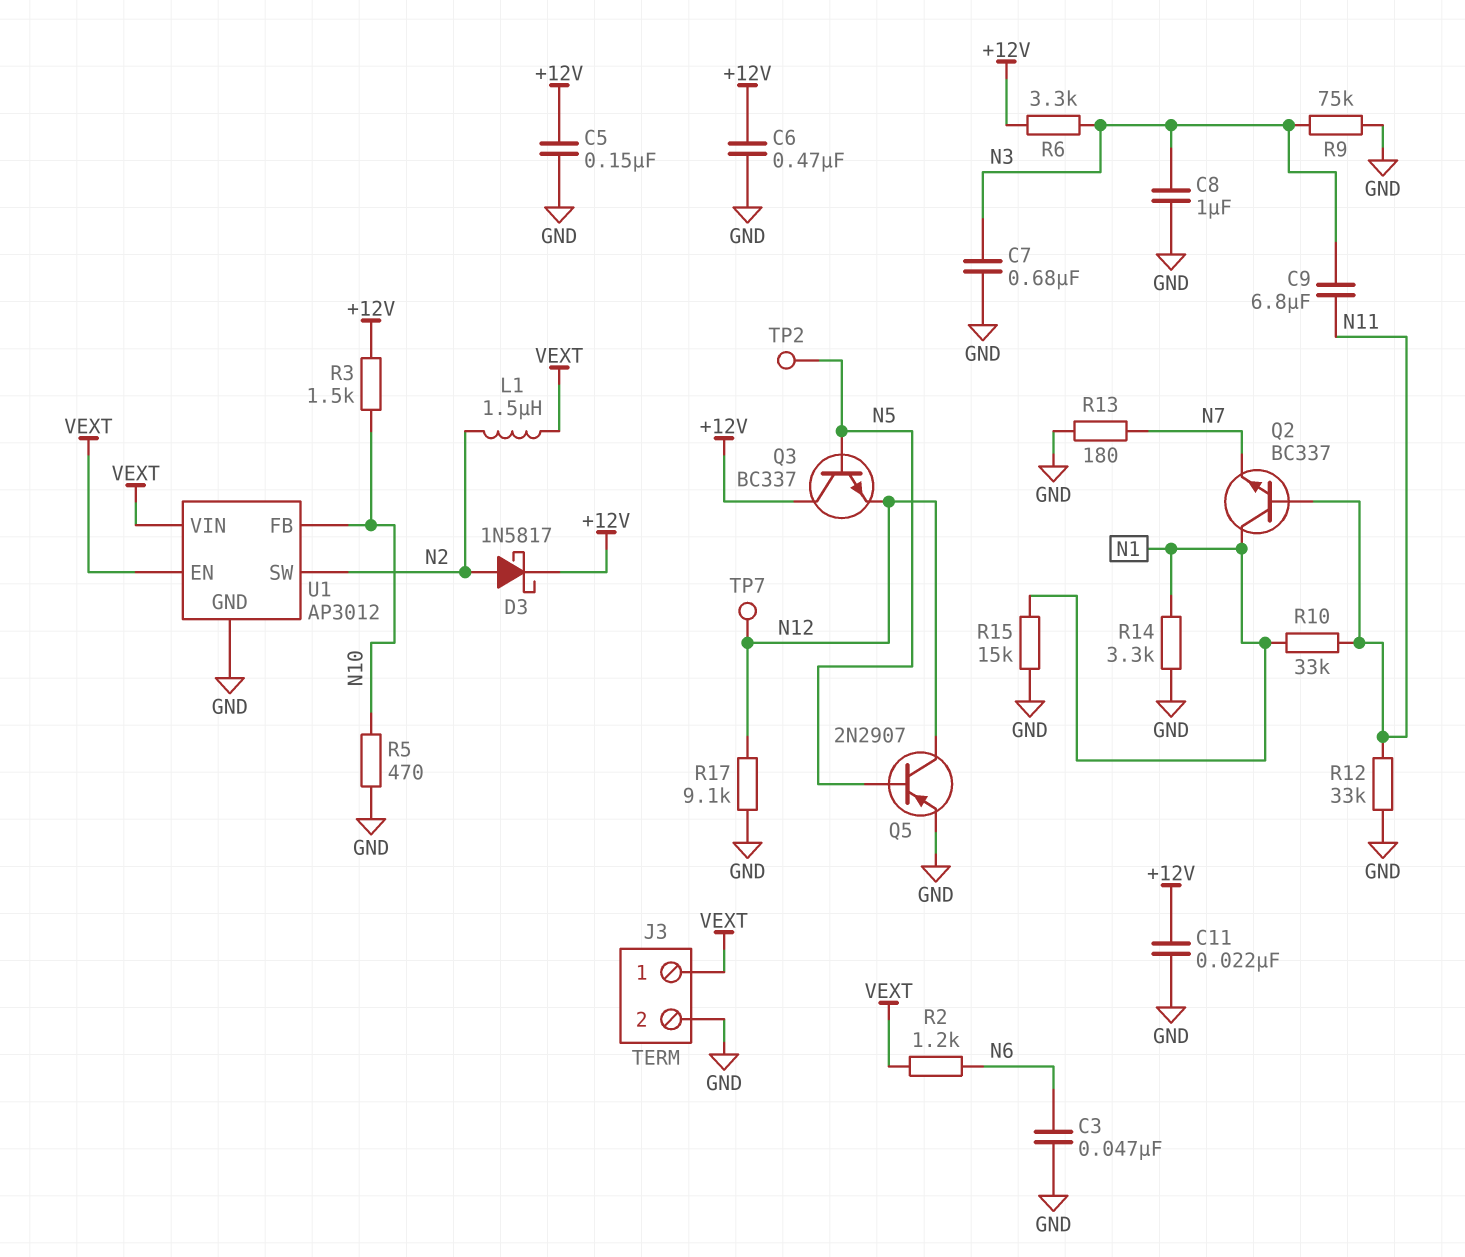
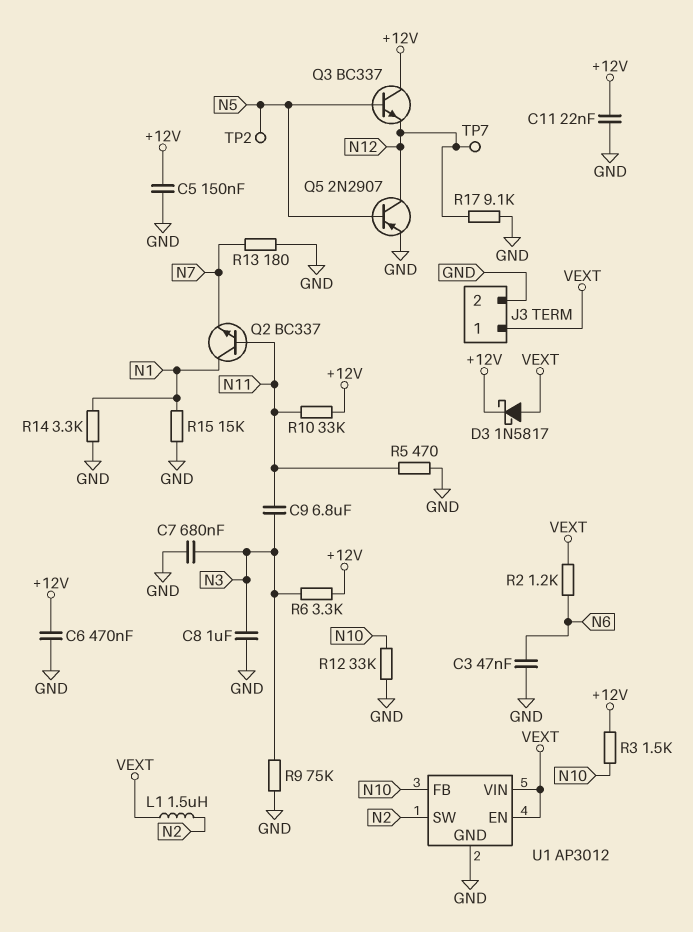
D3: schottky 1N5817 (A N2, K +12V) -> schottky 1N5817 (A VEXT, K +12V)
R5: 470 (GND, N10) -> 470 (GND, N11)
R10: 33k (N1, N11) -> 33k (+12V, N11)
R12: 33k (GND, N11) -> 33k (GND, N10)

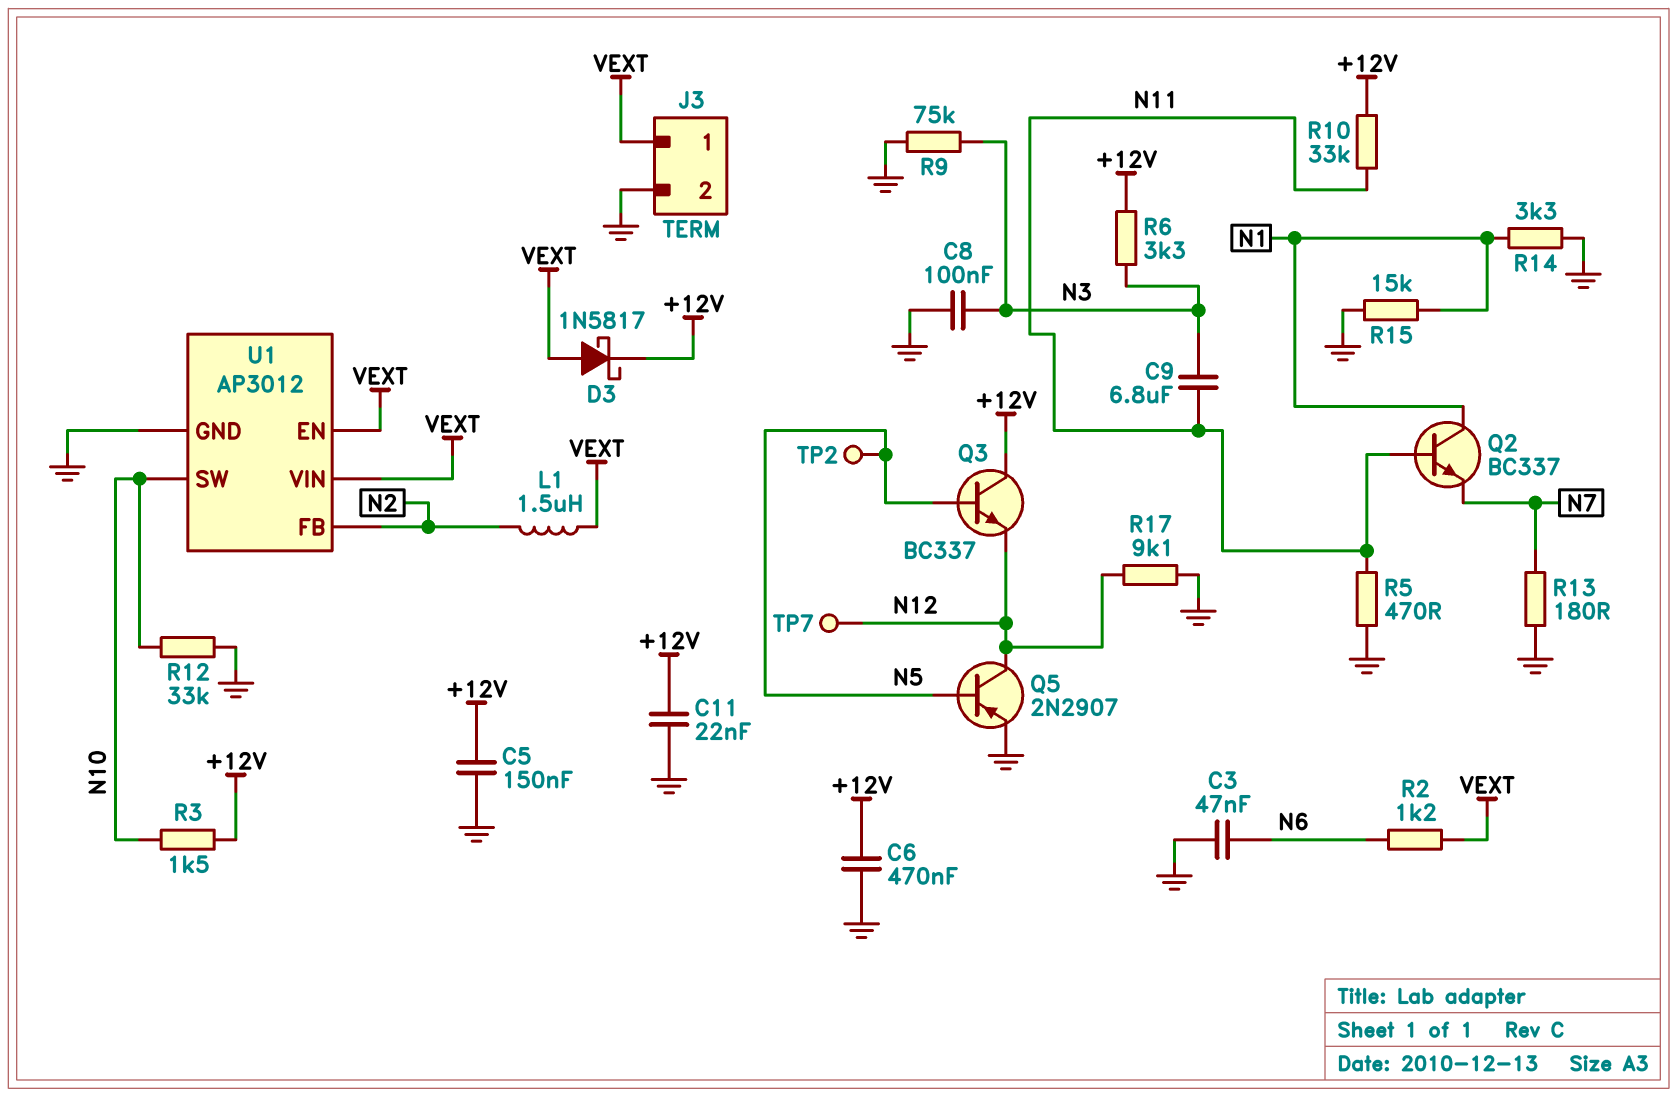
C7: 680nF (GND, N3) -> none
C8: 1uF (GND, N3) -> 100nF (GND, N3)
U1 pin FB: N10 -> N2
U1 pin SW: N2 -> N10

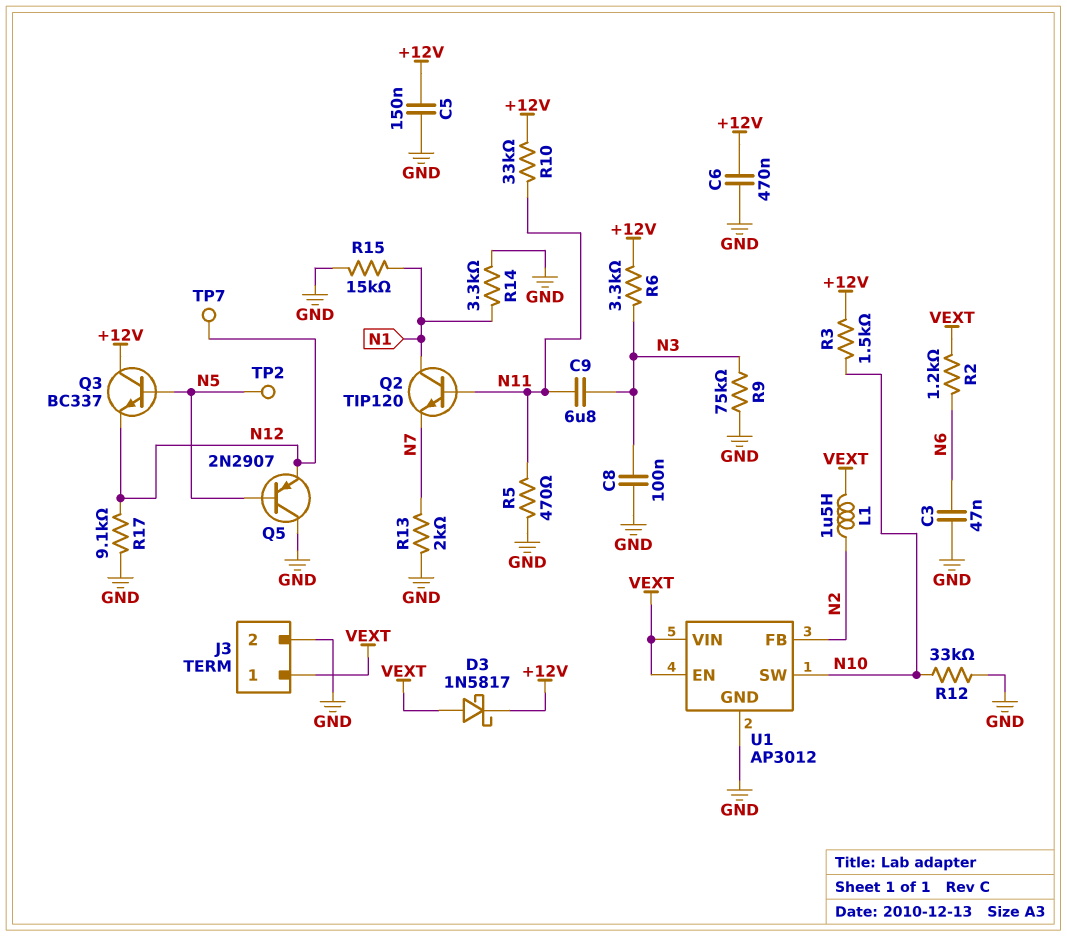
C11: 22nF (+12V, GND) -> none
Q2: NPN BC337 (B N11, C N1, E N7) -> NPN TIP120 (B N11, C N1, E N7)
Q5: PNP 2N2907 (B N5, C N12, E GND) -> PNP 2N2907 (B N5, C GND, E N12)
R13: 180 (GND, N7) -> 2k (GND, N7)

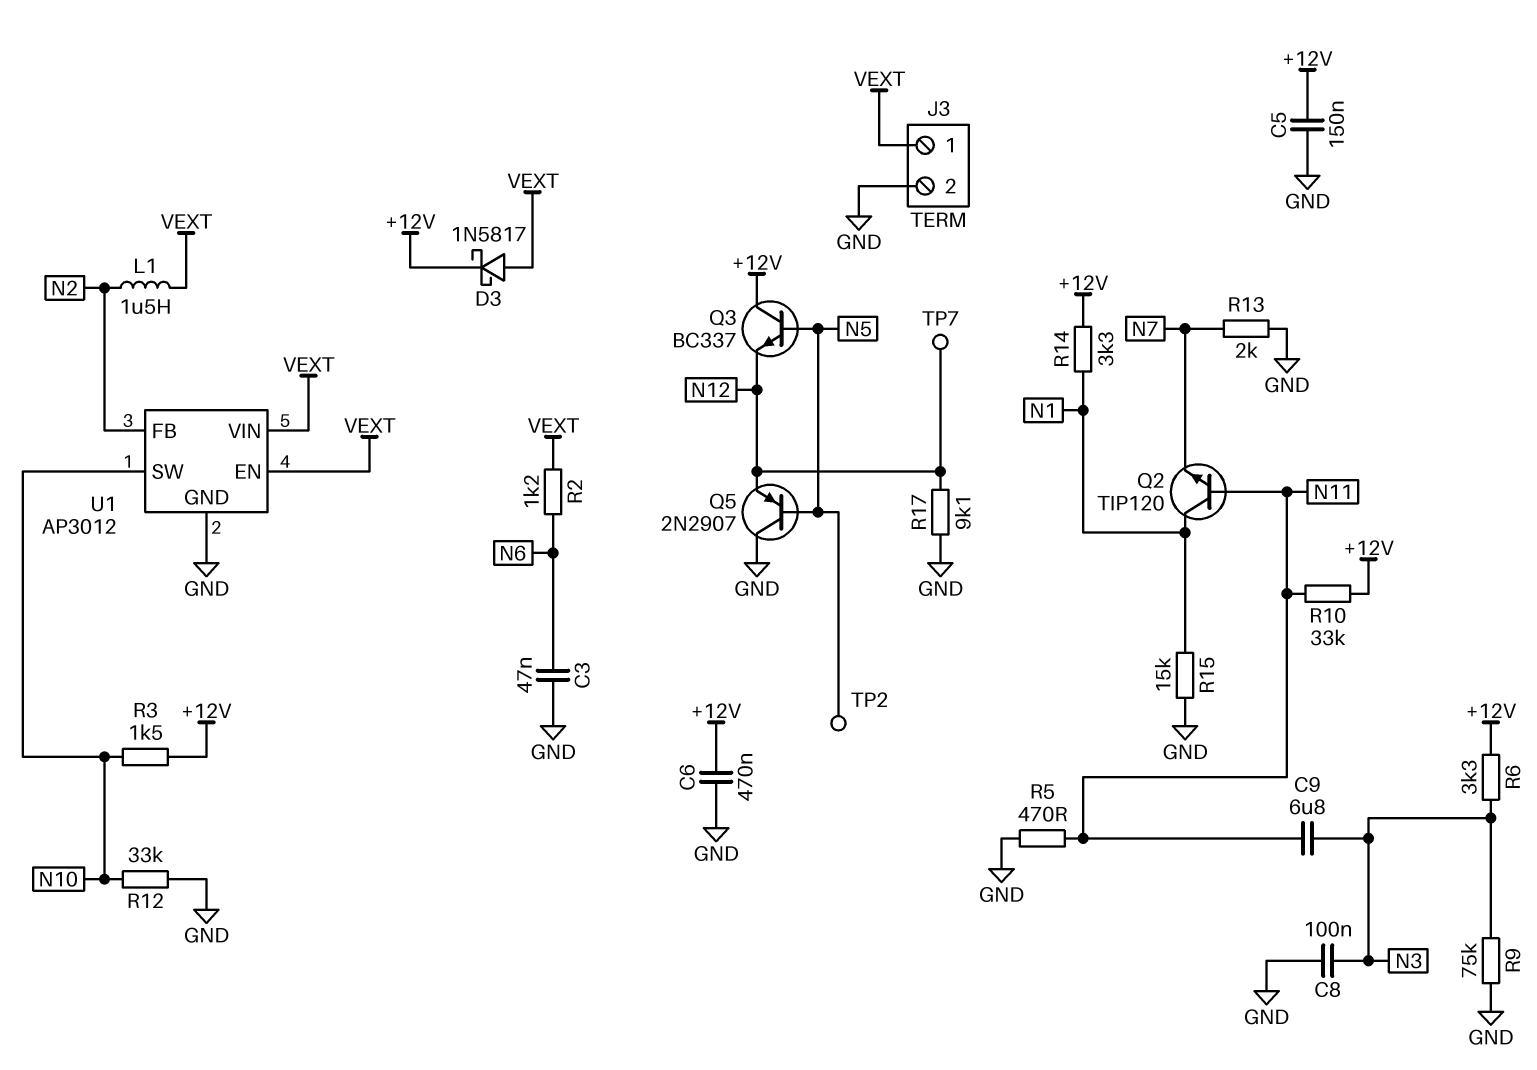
R14: 3.3k (GND, N1) -> 3.3k (+12V, N1)

